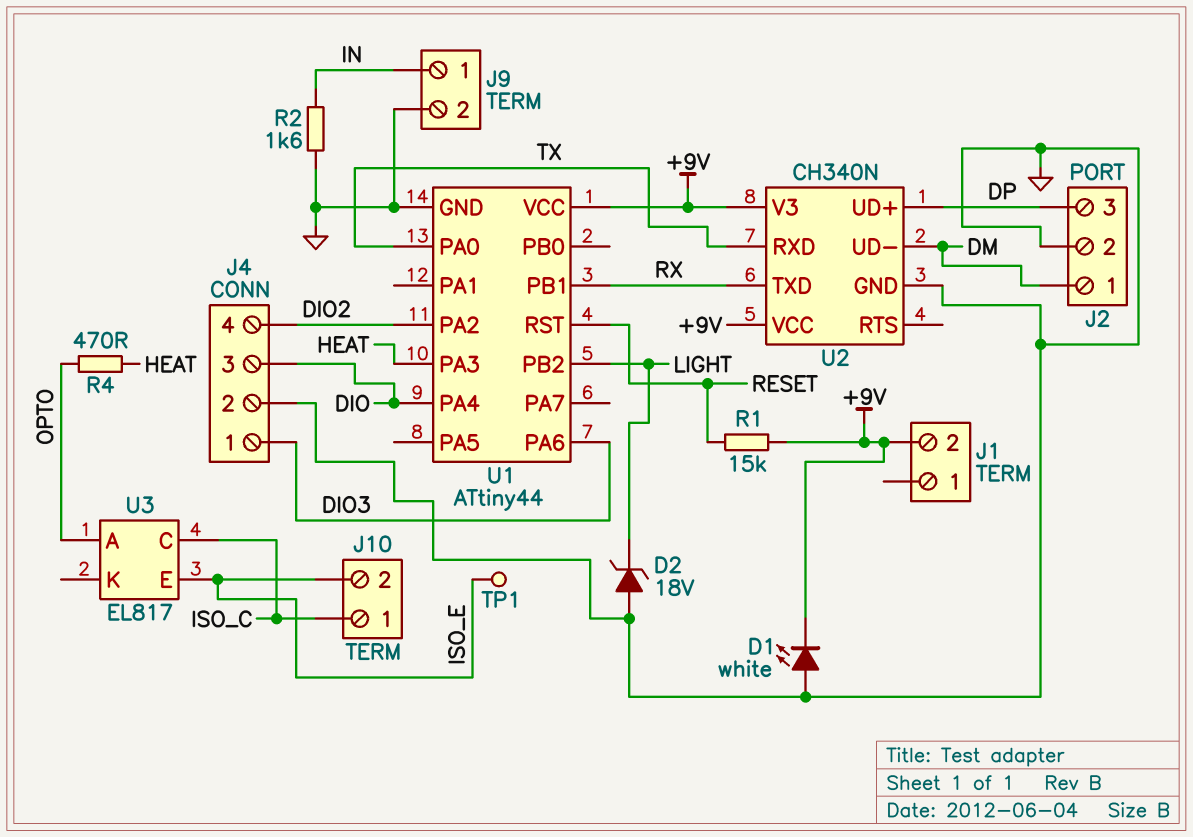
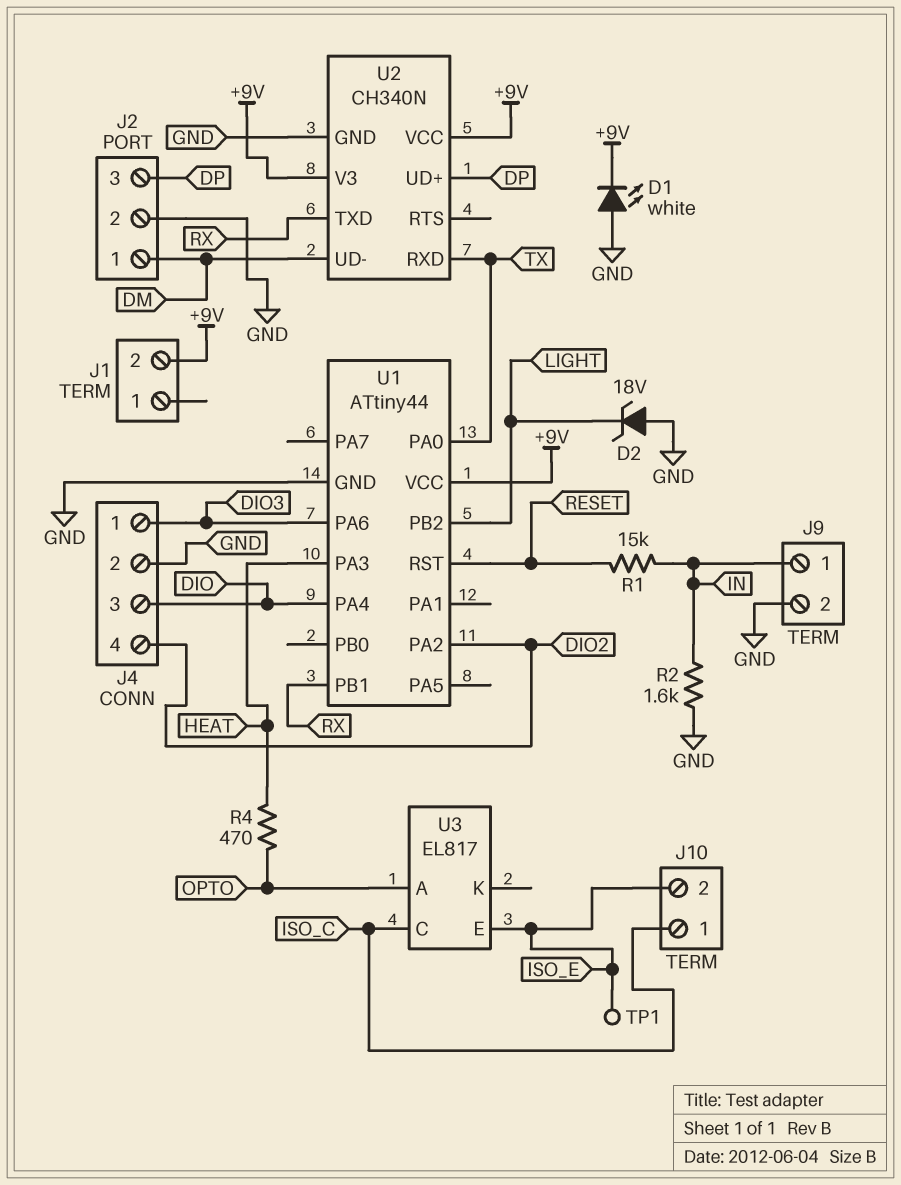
R1: 15k (+9V, RESET) -> 15k (IN, RESET)

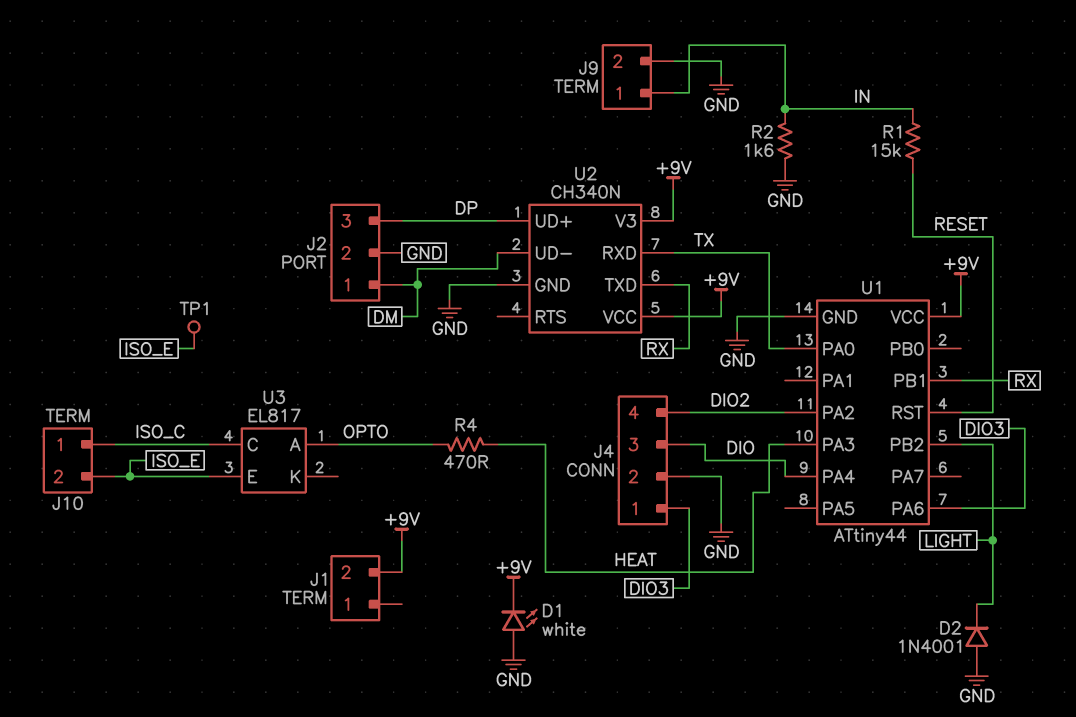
D2: zener 18V (A GND, K LIGHT) -> diode 1N4001 (A GND, K LIGHT)

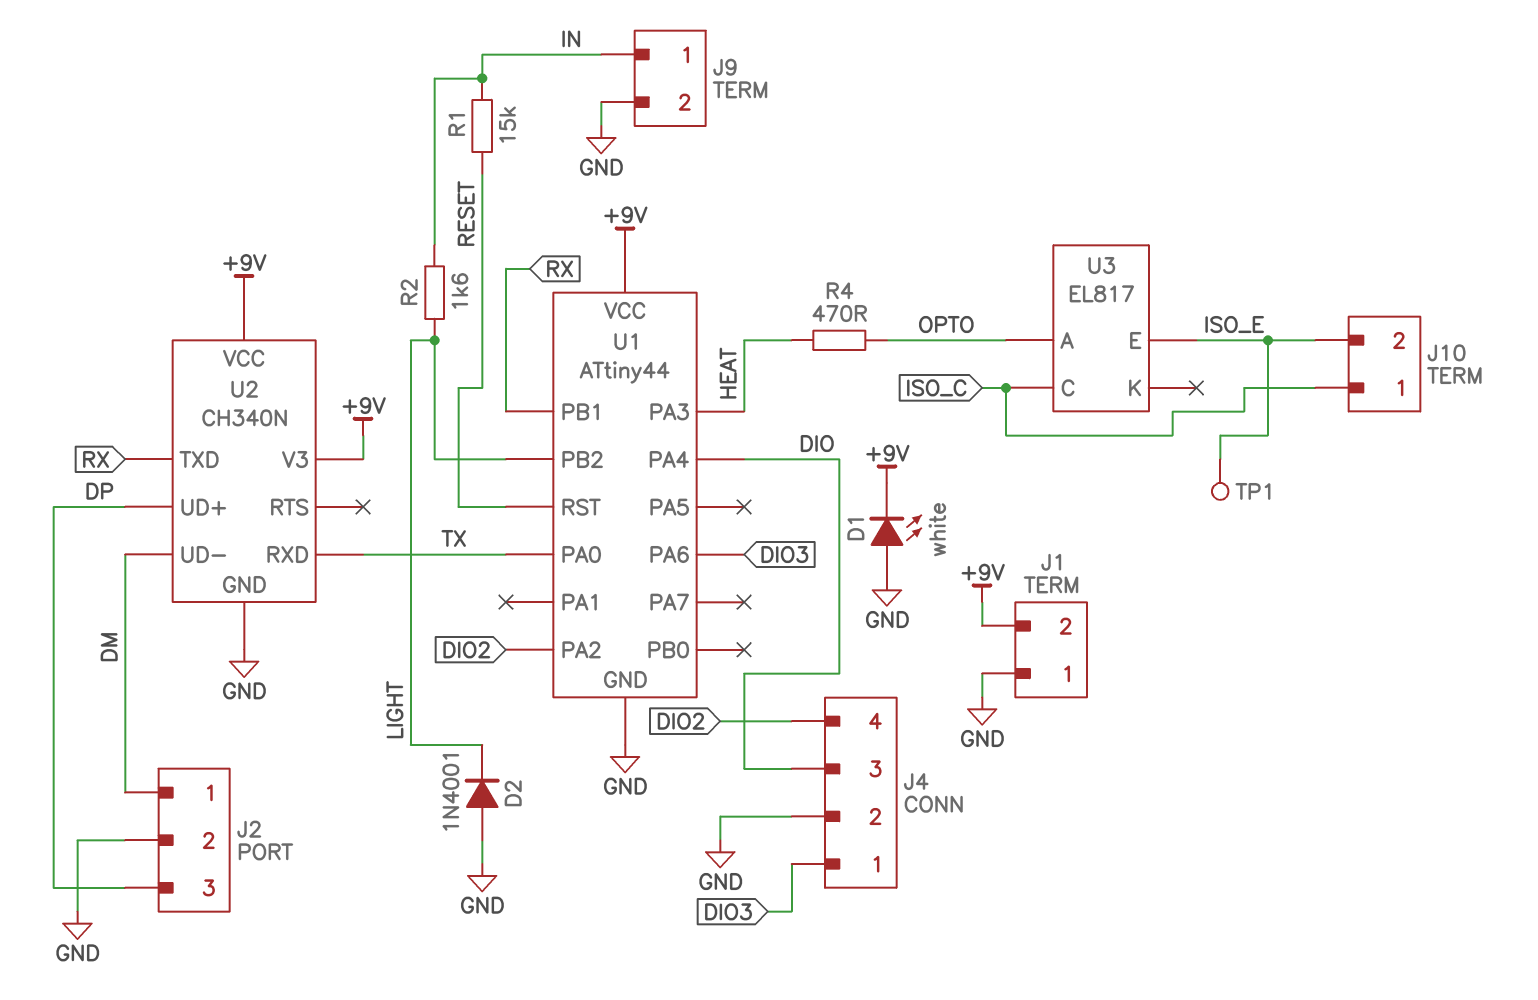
J1 pin 1: none -> GND
R2: 1.6k (GND, IN) -> 1.6k (IN, LIGHT)

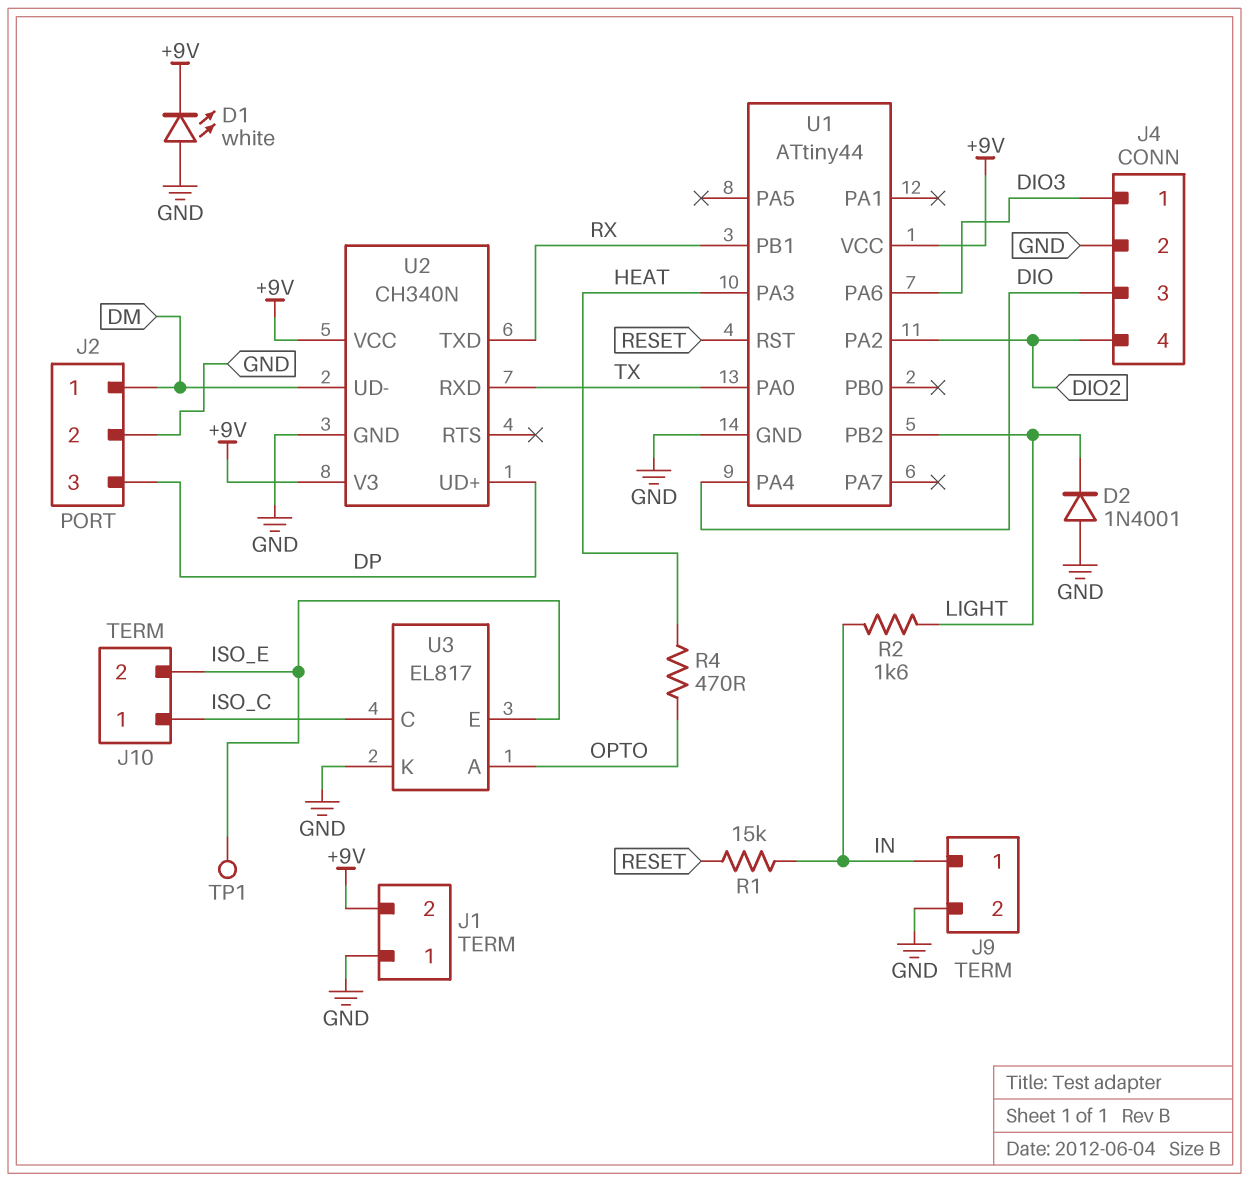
U3 pin K: none -> GND

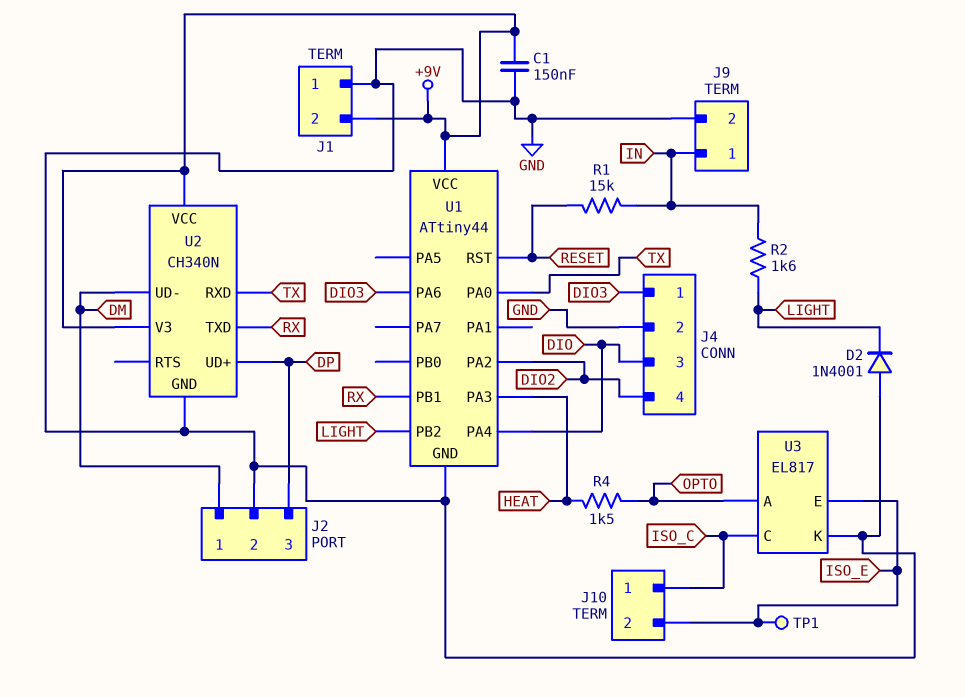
C1: none -> 150nF (+9V, GND)
D1: LED white (A GND, K +9V) -> none
R4: 470 (HEAT, OPTO) -> 1.5k (HEAT, OPTO)

